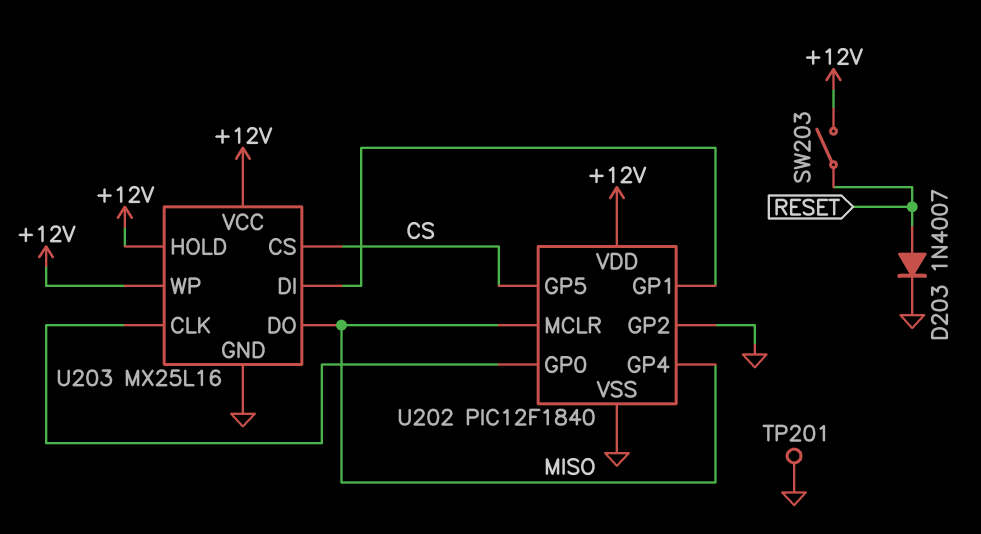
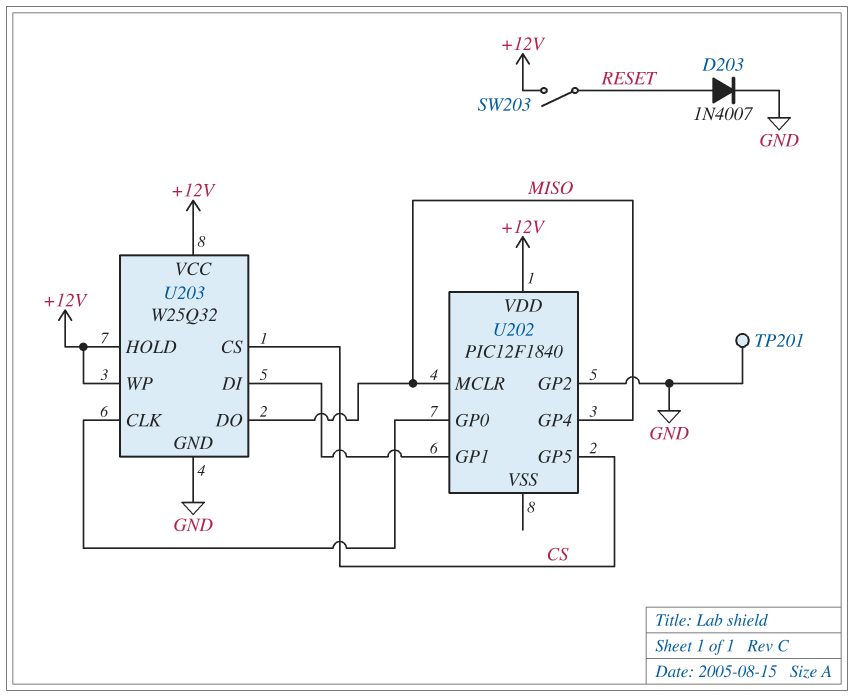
U202 pin VSS: GND -> none
U203: MX25L16 -> W25Q32

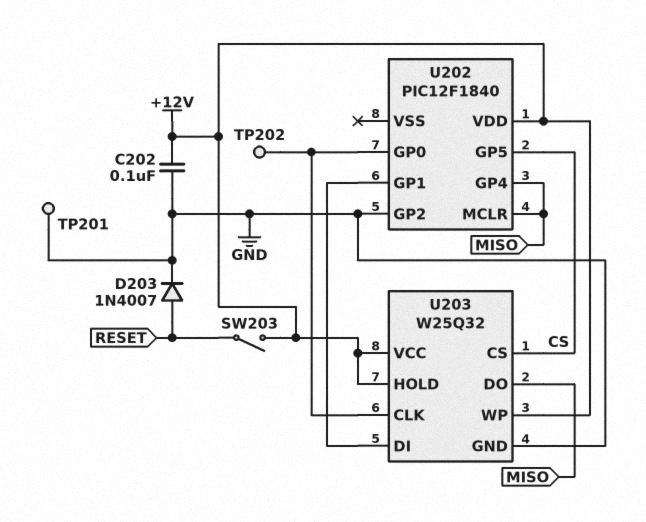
C202: none -> 100nF (+12V, GND)
TP202: none -> test point (U202/GP0)

